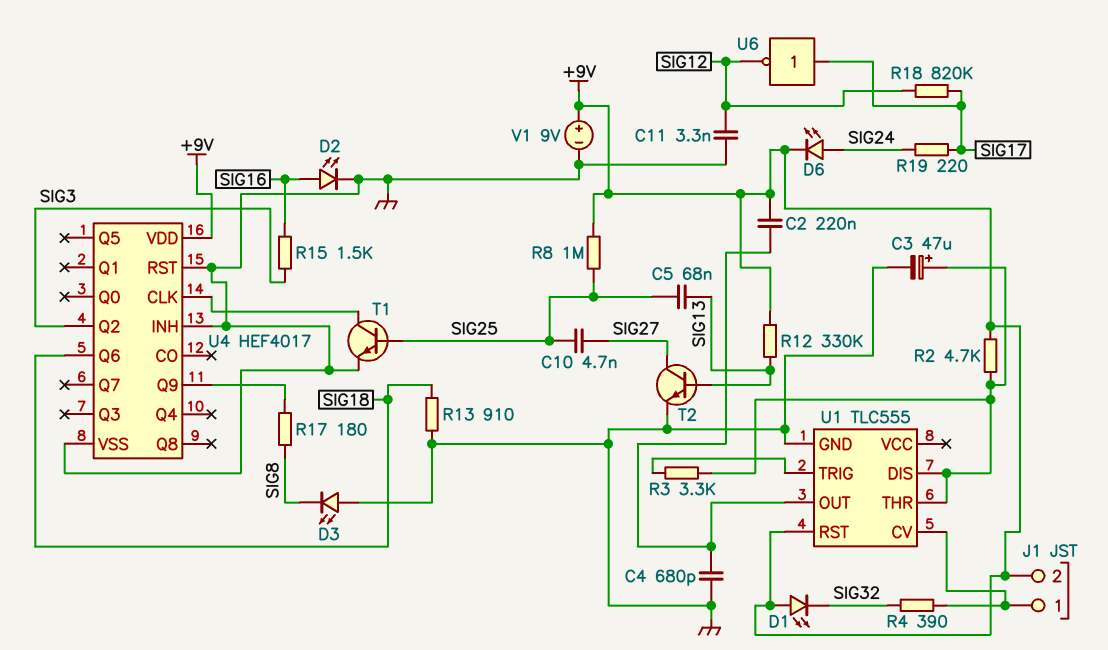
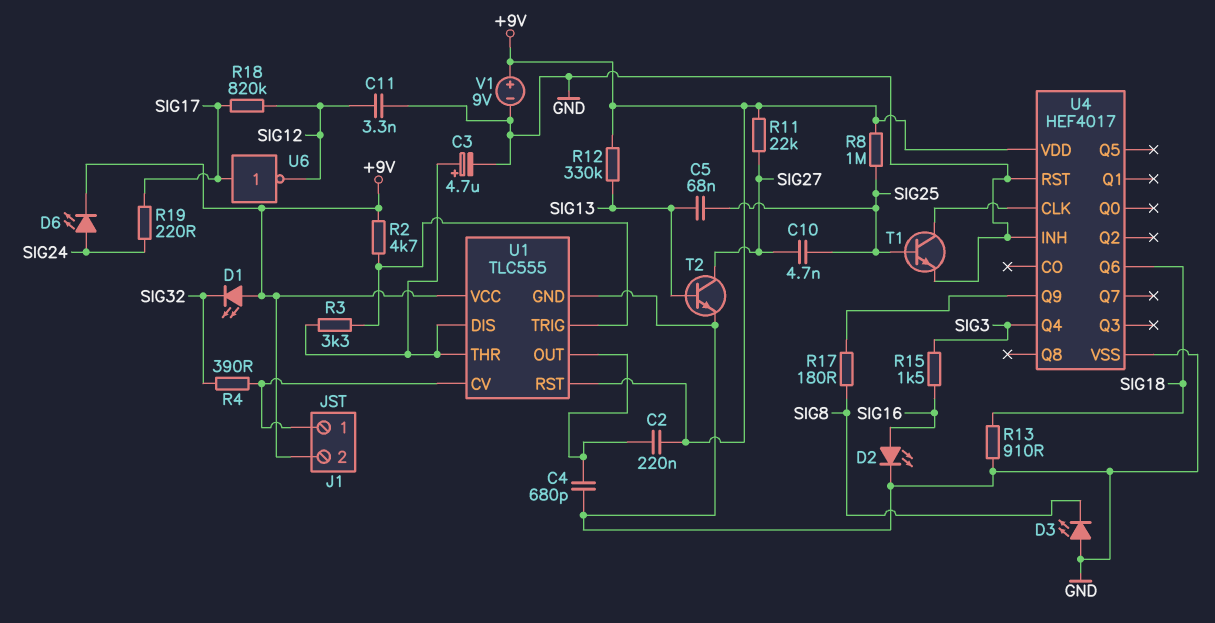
C3: 47uF (plus U1/DIS, minus GND) -> 4.7uF (plus U1/DIS, minus GND)
R2: 4.7k (+9V, U1/DIS) -> 4.7k (+9V, U1/TRIG)
R11: none -> 22k (+9V, SIG27)
U1 pin VCC: none -> +9V
U4 pin Q2: SIG3 -> none
U4 pin Q4: none -> SIG3

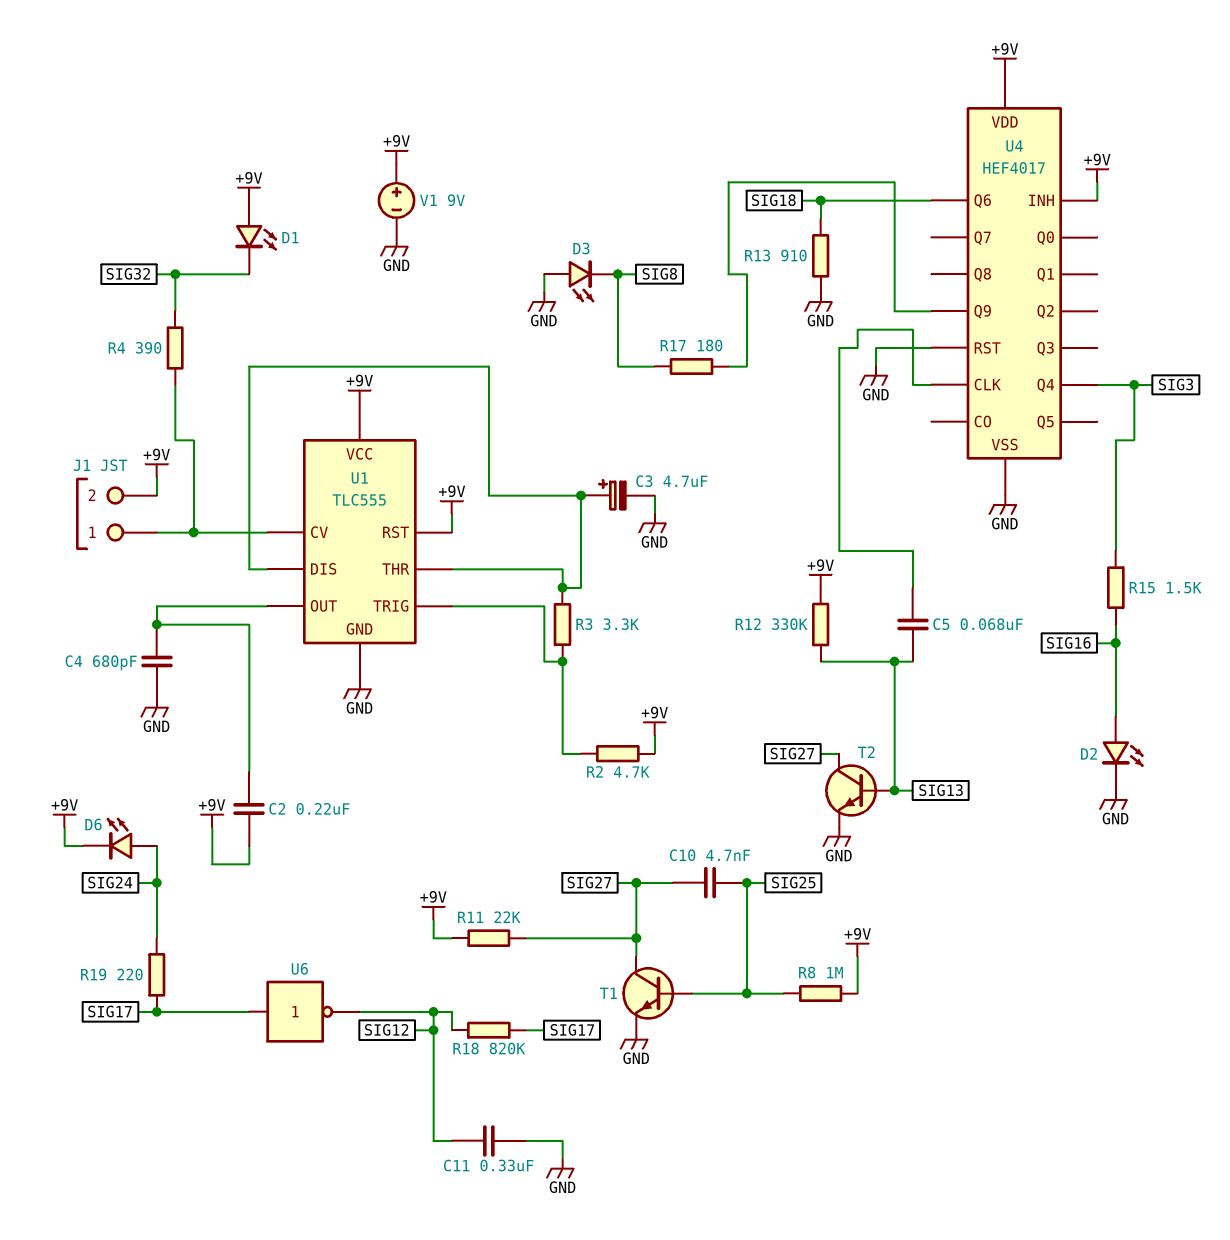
C5: 68nF (SIG13, SIG25) -> 68nF (SIG13, U4/CLK)
C11: 3.3nF (GND, SIG12) -> 330nF (GND, SIG12)
T1: NPN (B SIG25, C U4/CLK, E GND) -> NPN (B SIG25, C SIG27, E GND)
U4 pin INH: GND -> +9V

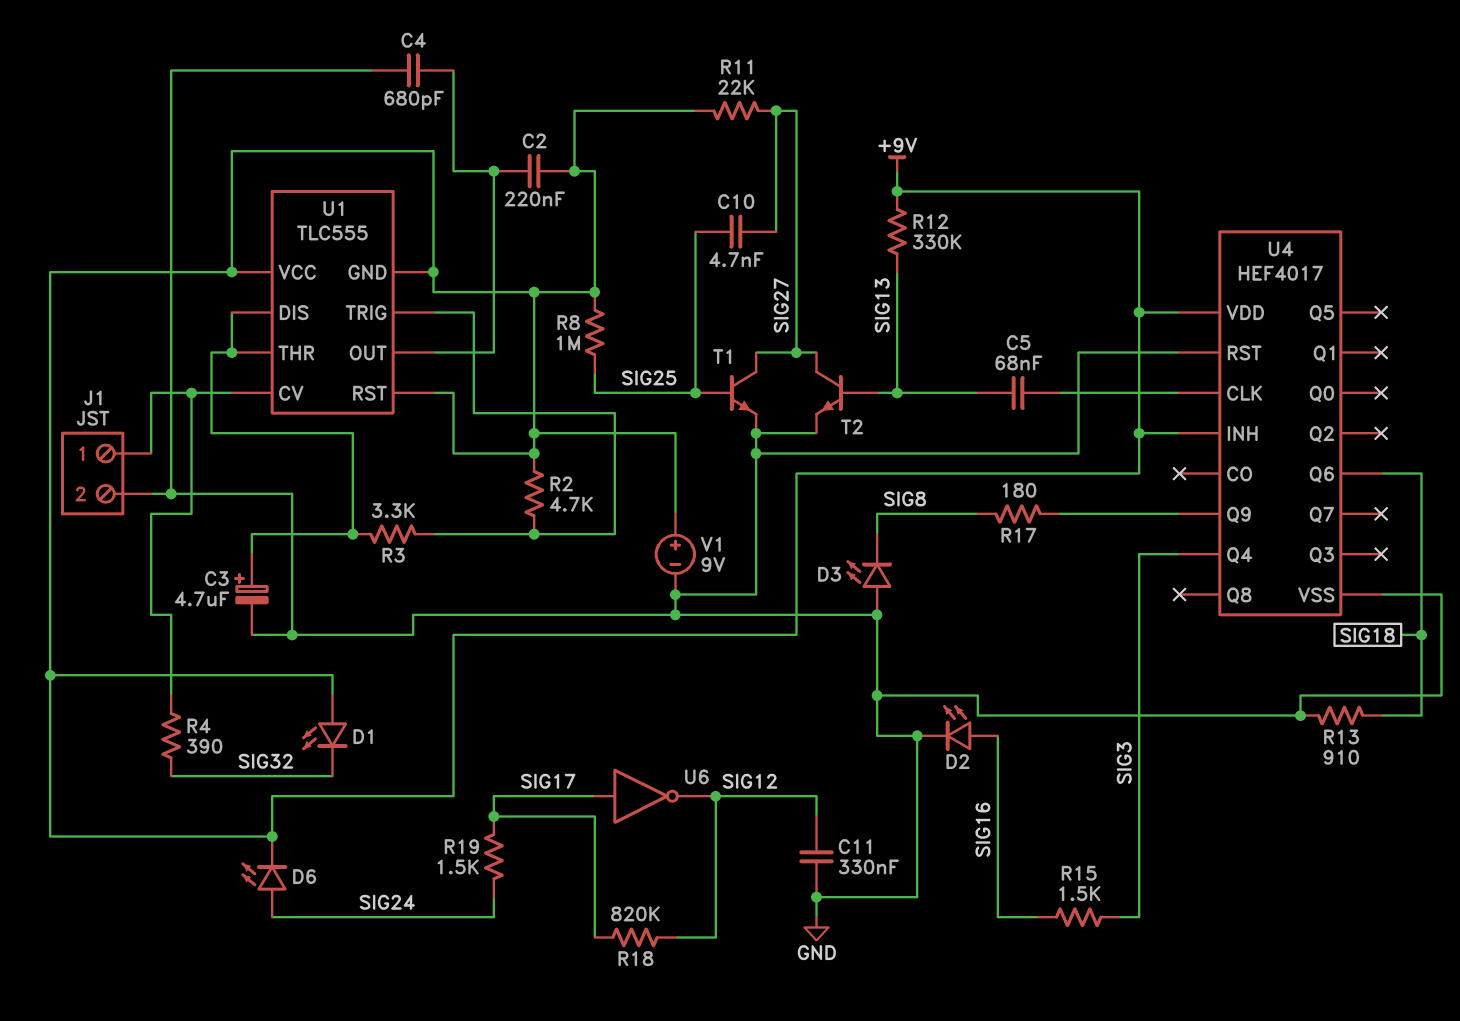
J1 pin 2: +9V -> GND
R19: 220 (SIG17, SIG24) -> 1.5k (SIG17, SIG24)
U1 pin GND: GND -> +9V

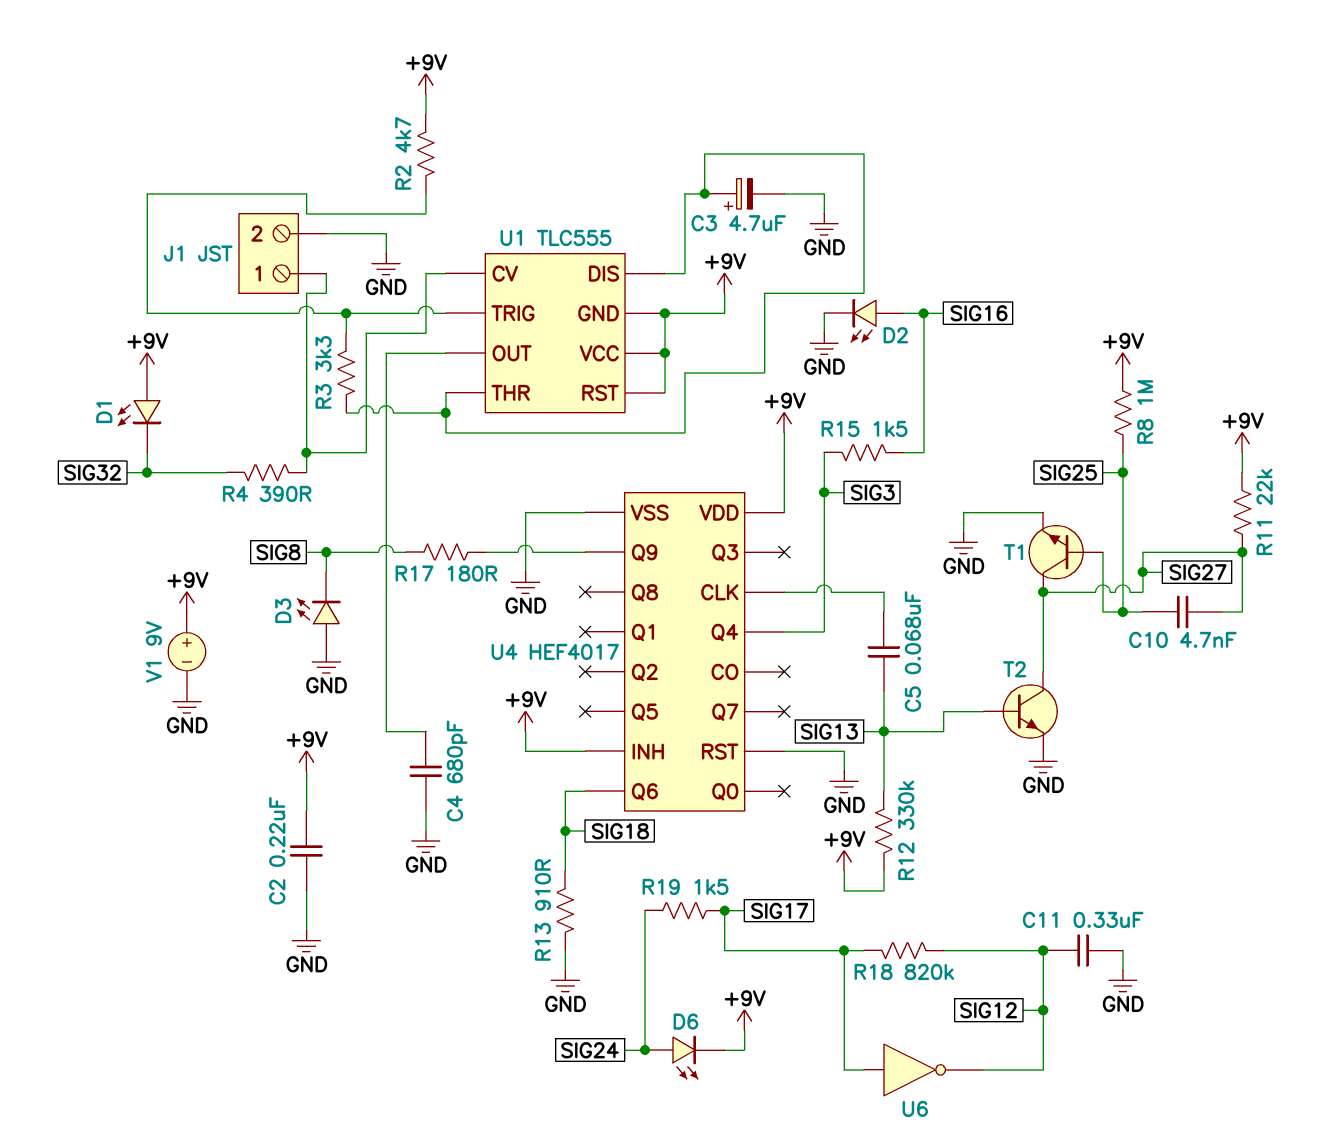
C2: 220nF (+9V, U1/OUT) -> 220nF (+9V, GND)

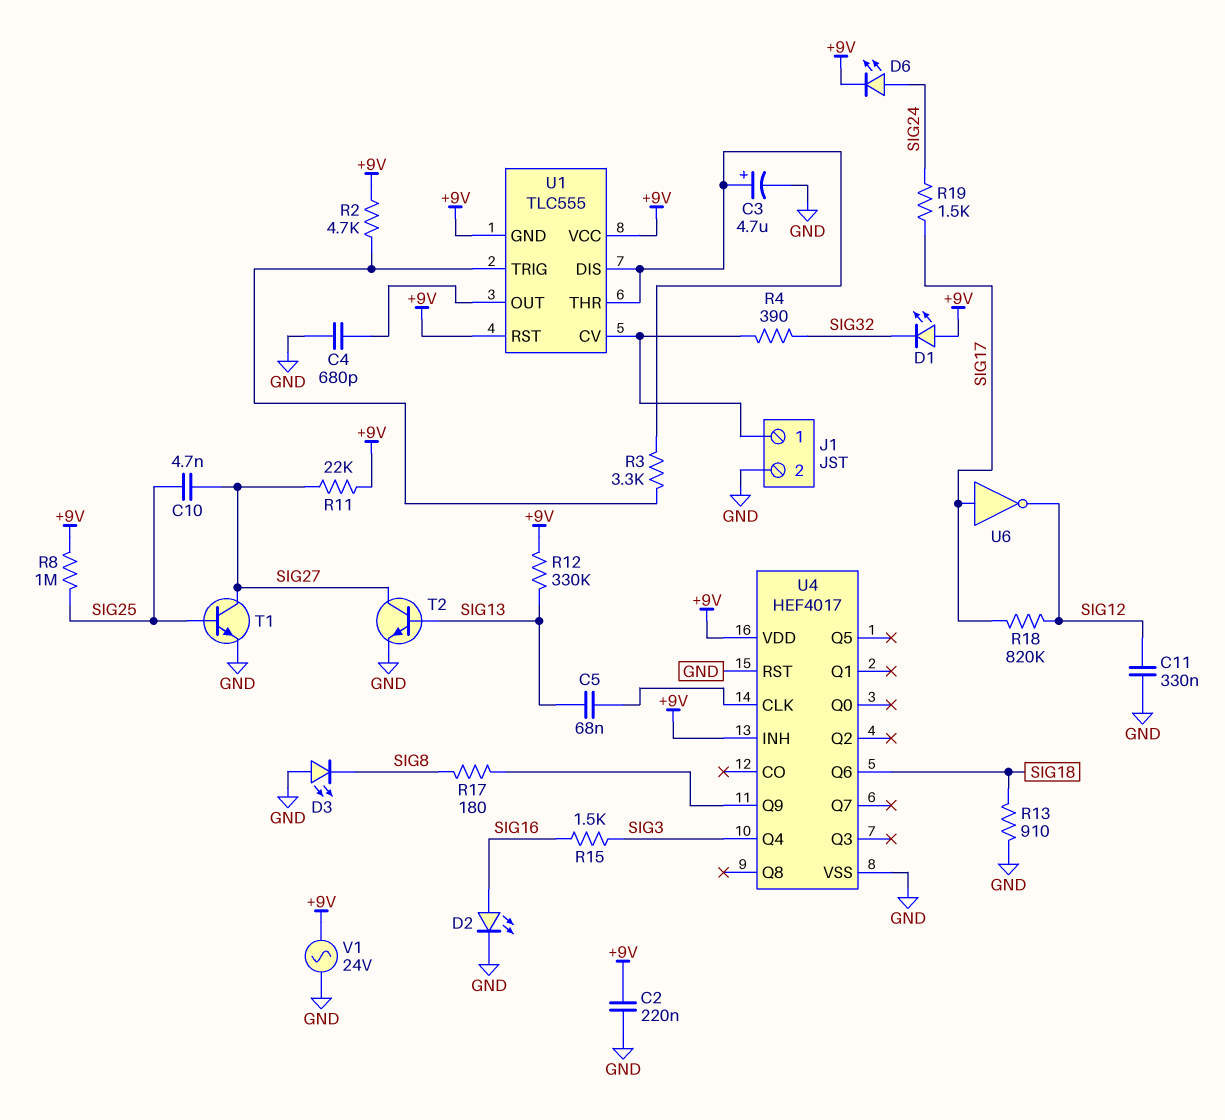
V1: 9V (plus +9V, minus GND) -> AC 24V (+9V, GND)

